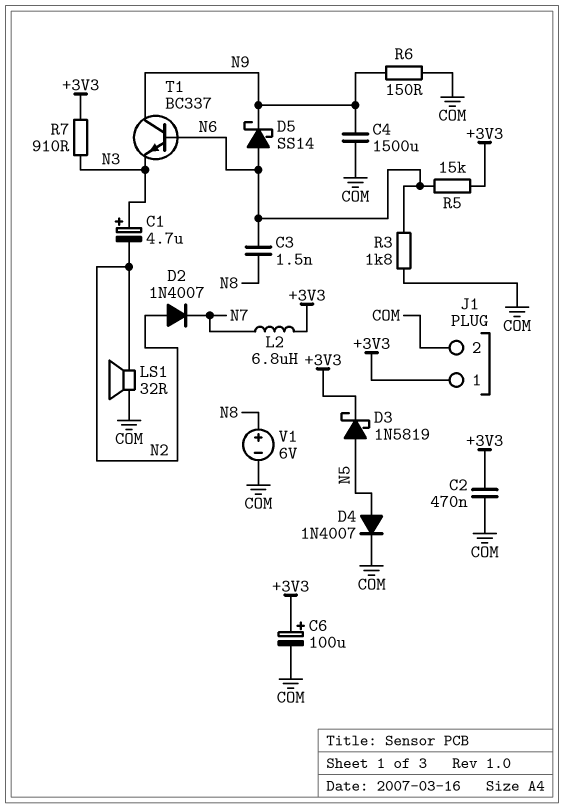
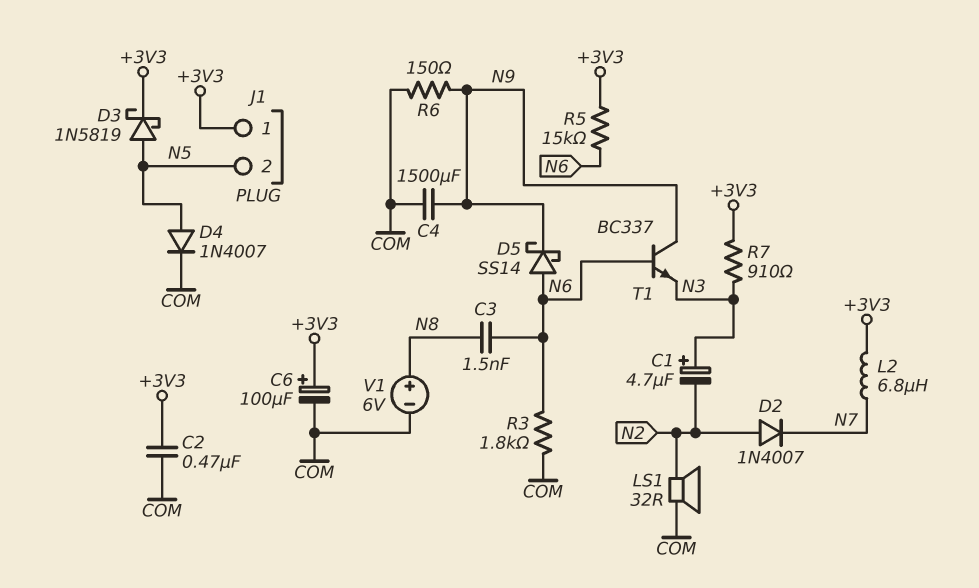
J1 pin 2: COM -> N5

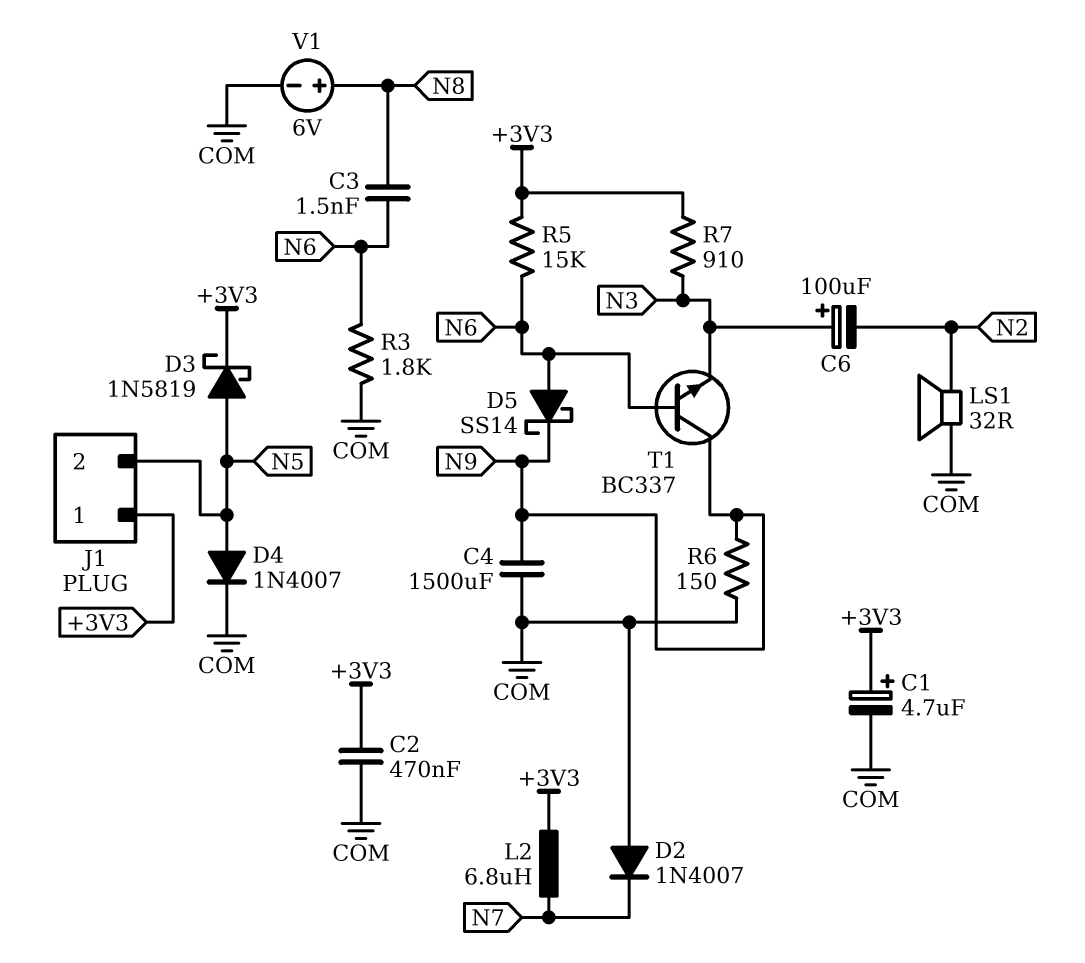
C1: 4.7uF (plus N3, minus N2) -> 4.7uF (plus +3V3, minus COM)
C6: 100uF (plus +3V3, minus COM) -> 100uF (plus N3, minus N2)
D2: diode 1N4007 (A N2, K N7) -> diode 1N4007 (A COM, K N7)

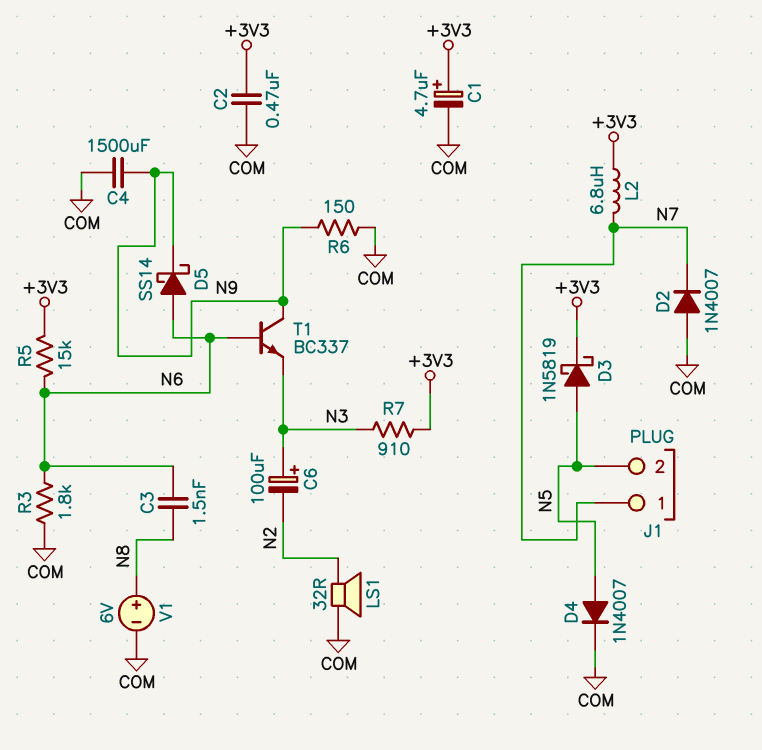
J1 pin 1: +3V3 -> N7

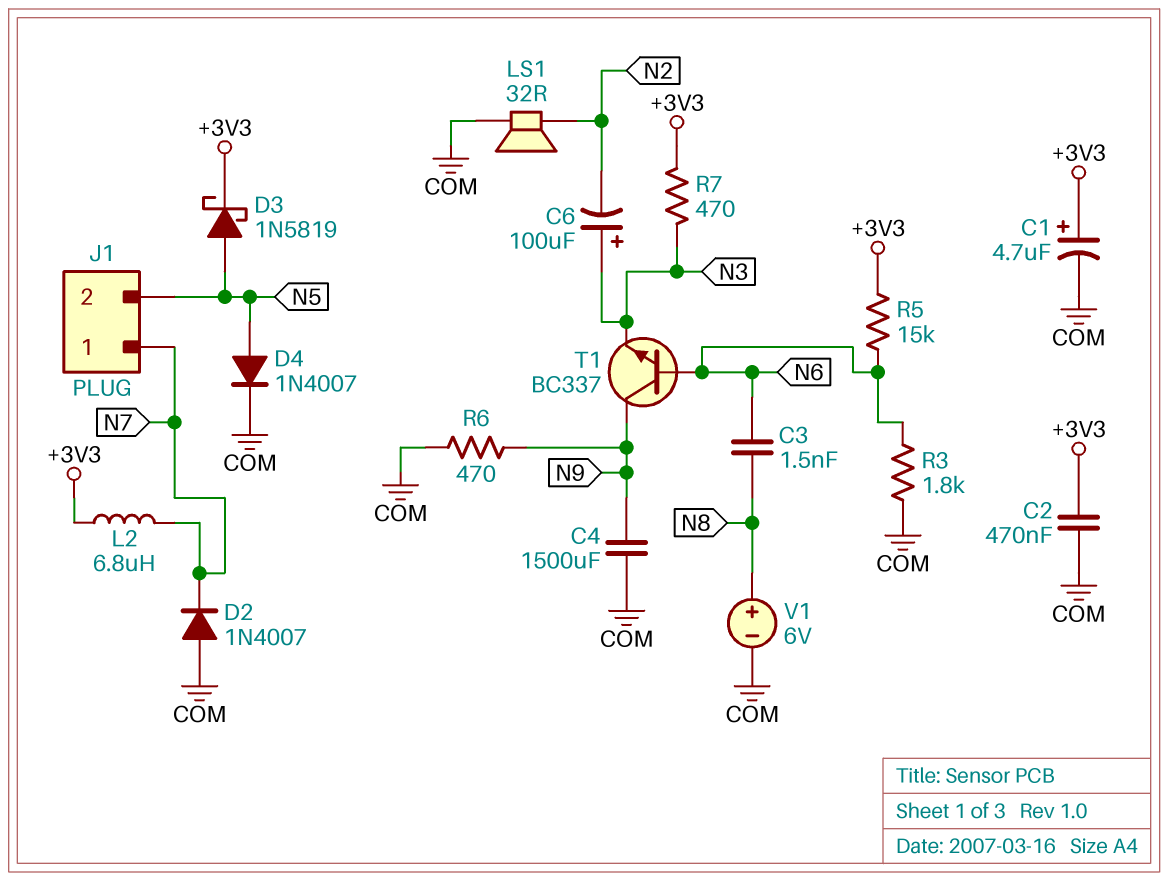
D5: schottky SS14 (A N6, K N9) -> none
R6: 150 (COM, N9) -> 470 (COM, N9)
R7: 910 (+3V3, N3) -> 470 (+3V3, N3)

